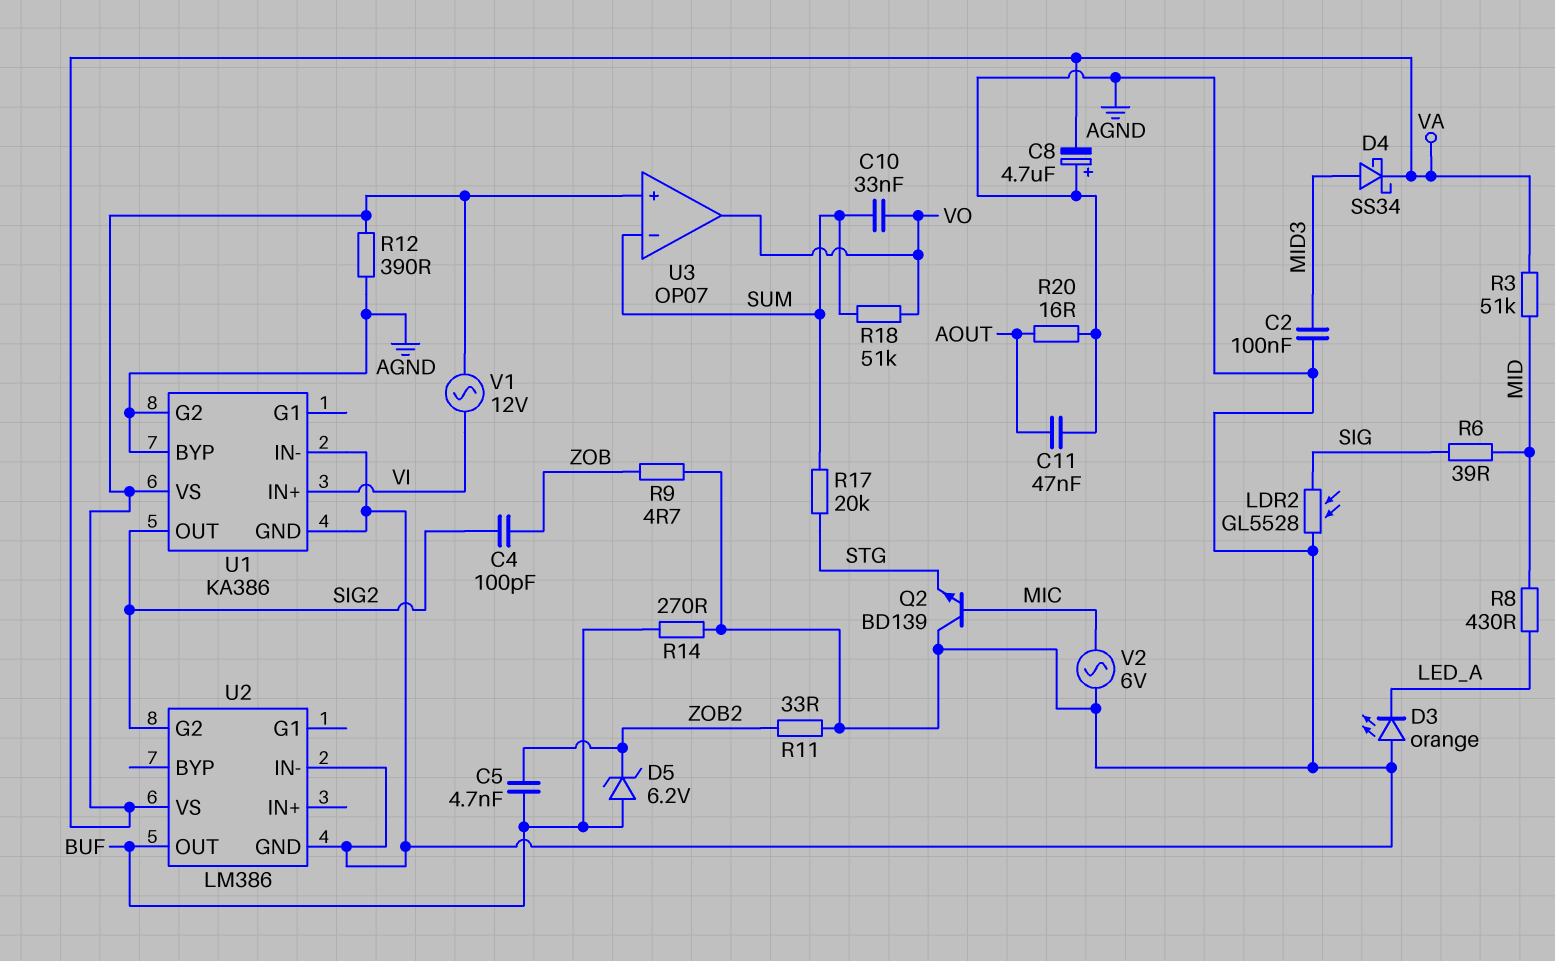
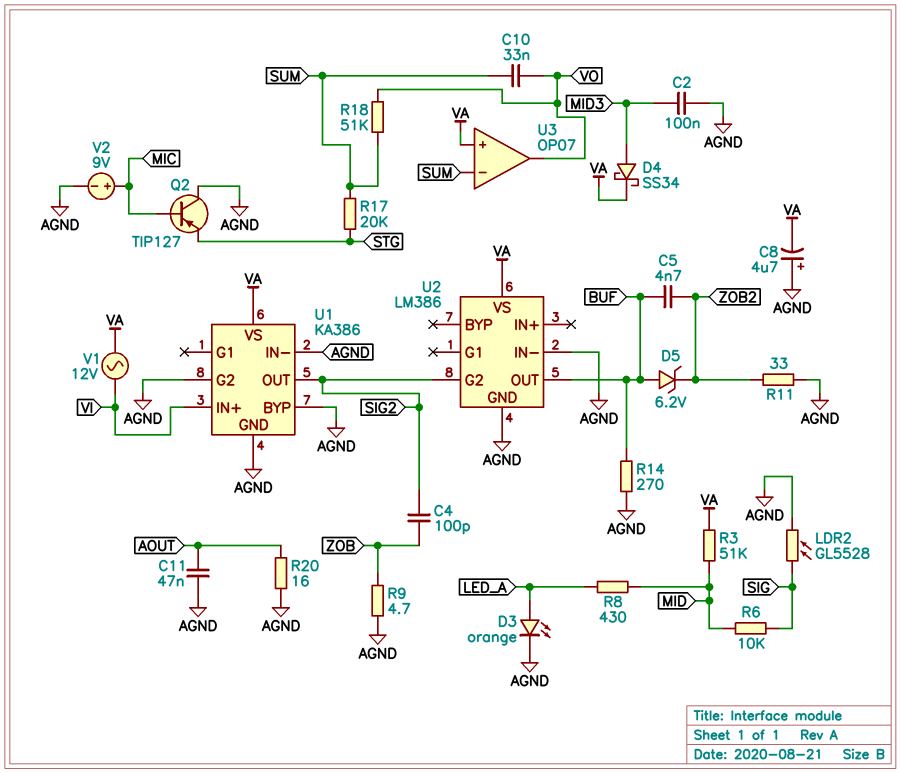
D3: LED orange (A AGND, K LED_A) -> LED orange (A LED_A, K AGND)
Q2: NPN BD139 (B MIC, C AGND, E STG) -> PNP TIP127 (B MIC, C AGND, E STG)
R6: 39 (MID, SIG) -> 10k (MID, SIG)
R12: 390 (AGND, VA) -> none
V2: AC 6V (AGND, MIC) -> 9V (plus MIC, minus AGND)

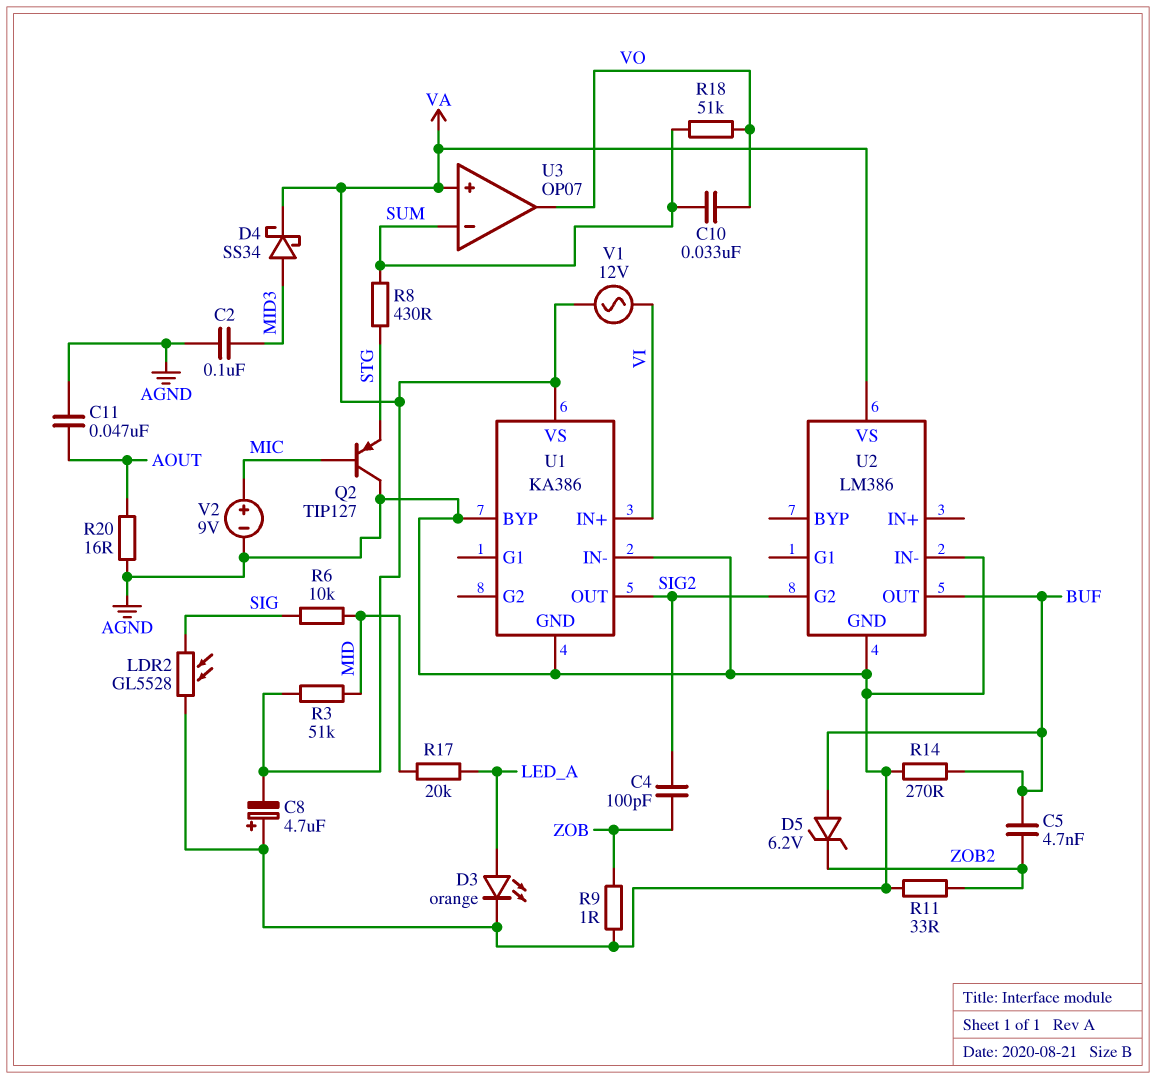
R8: 430 (LED_A, MID) -> 430 (STG, SUM)
R9: 4.7 (AGND, ZOB) -> 1 (AGND, ZOB)
R17: 20k (STG, SUM) -> 20k (LED_A, MID)
U1 pin G2: AGND -> none

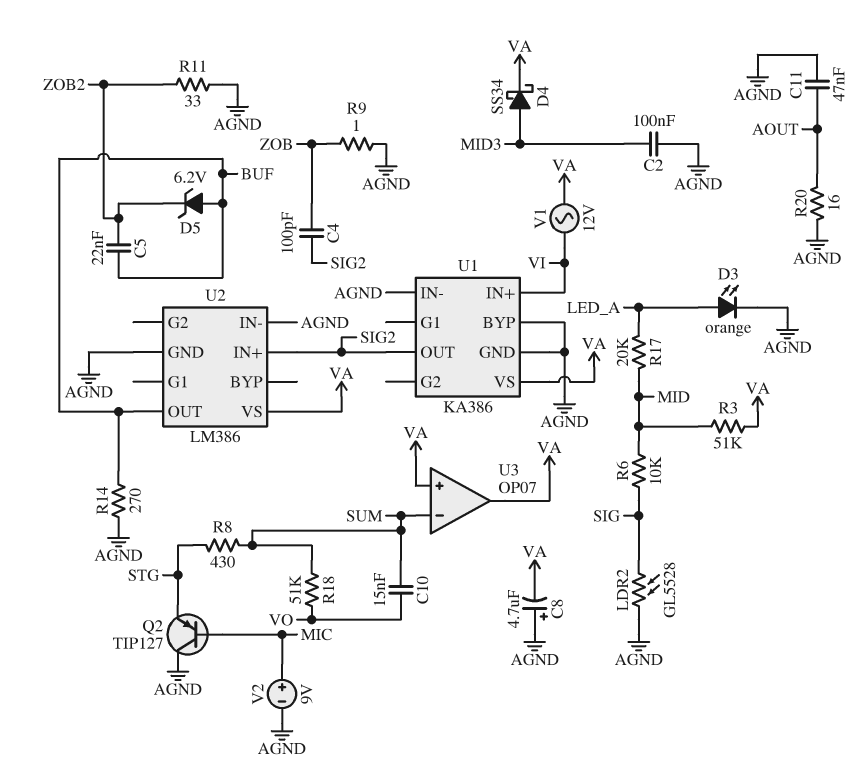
C5: 4.7nF (BUF, ZOB2) -> 22nF (BUF, ZOB2)
C10: 33nF (SUM, VO) -> 15nF (SUM, VO)
U2 pin G2: SIG2 -> none
U2 pin IN+: none -> SIG2
U3 pin out: VO -> VA

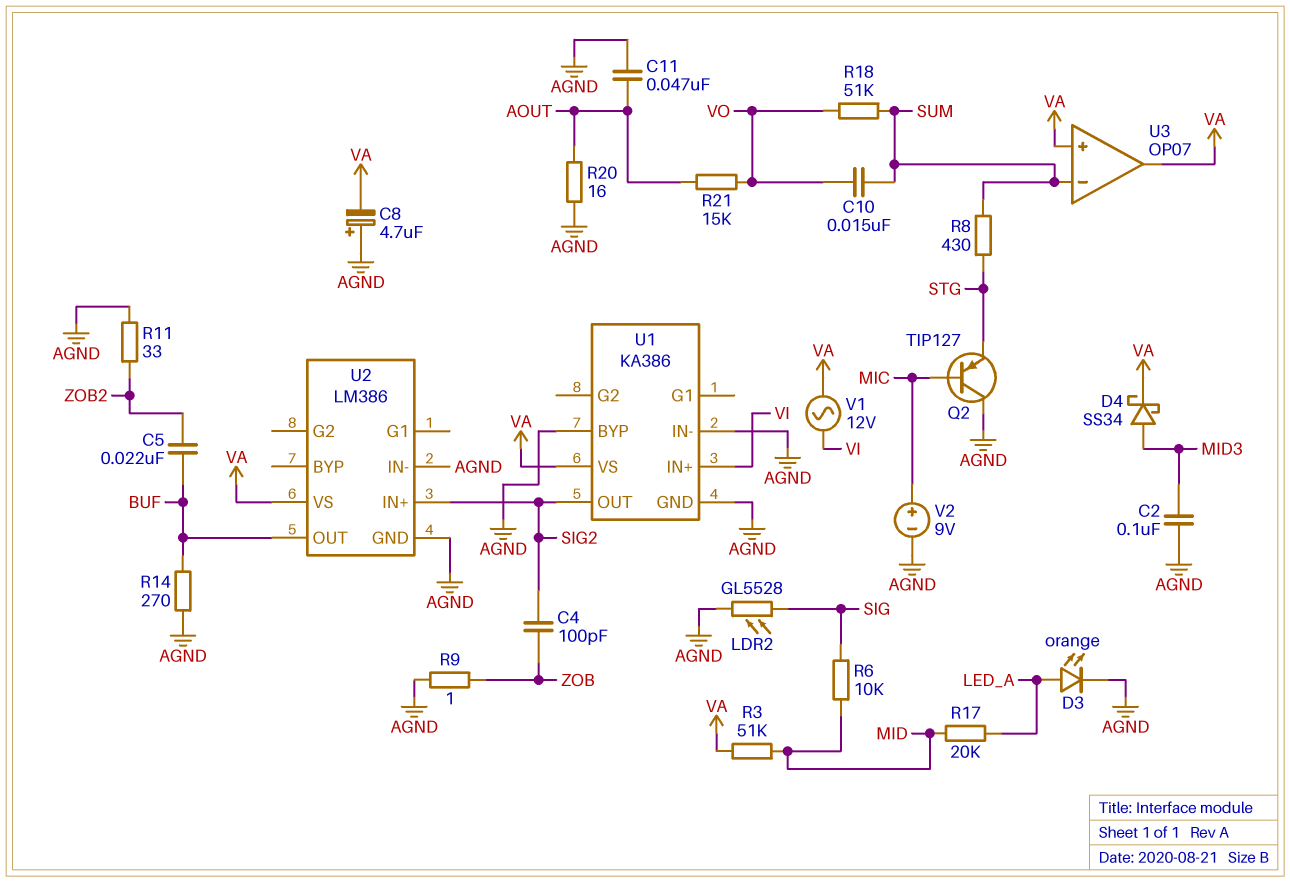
D5: zener 6.2V (A BUF, K ZOB2) -> none
R21: none -> 15k (AOUT, VO)

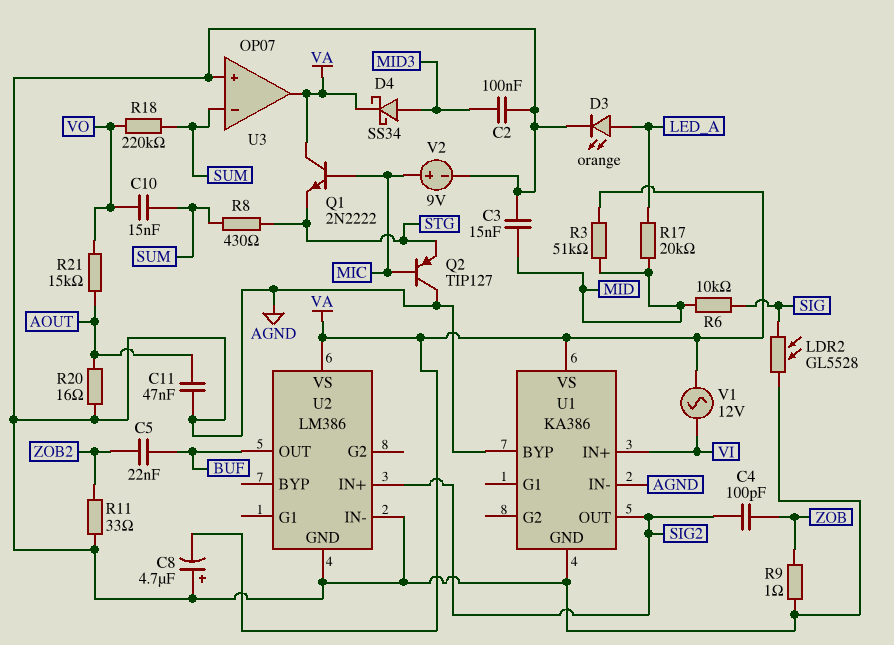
C3: none -> 15nF (AGND, MID)
Q1: none -> NPN 2N2222 (B MIC, C VA, E STG)
R14: 270 (AGND, BUF) -> none
R18: 51k (SUM, VO) -> 220k (SUM, VO)
U3 pin in+: VA -> AGND

